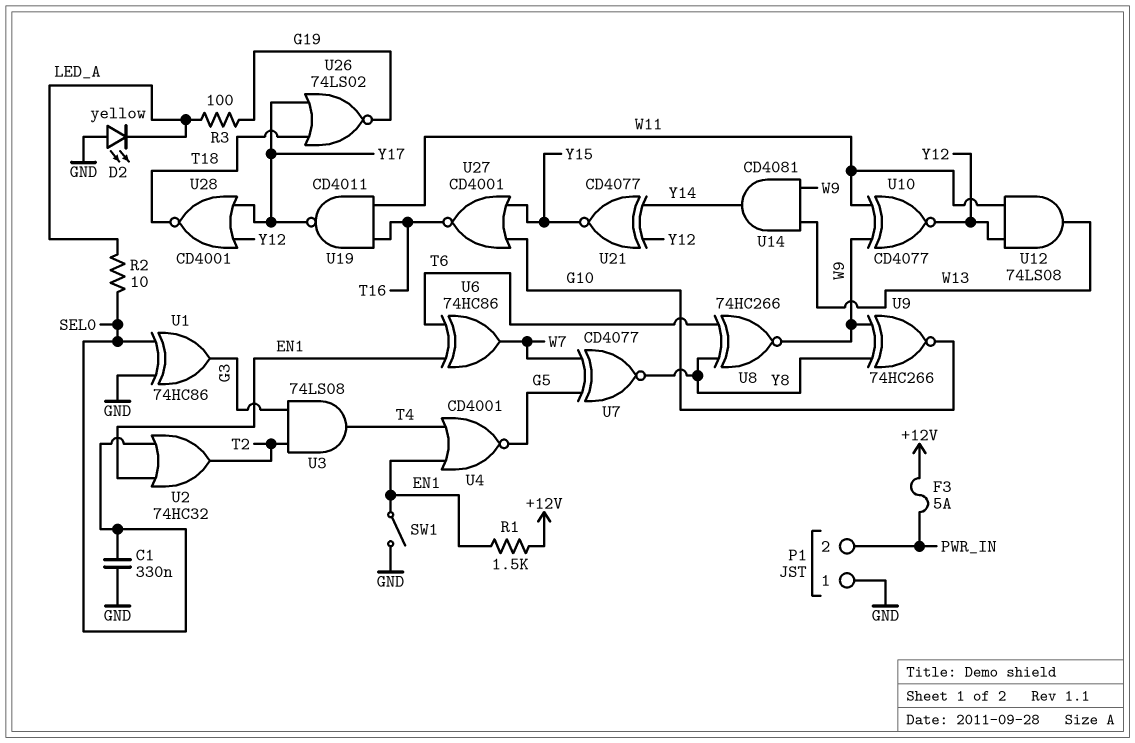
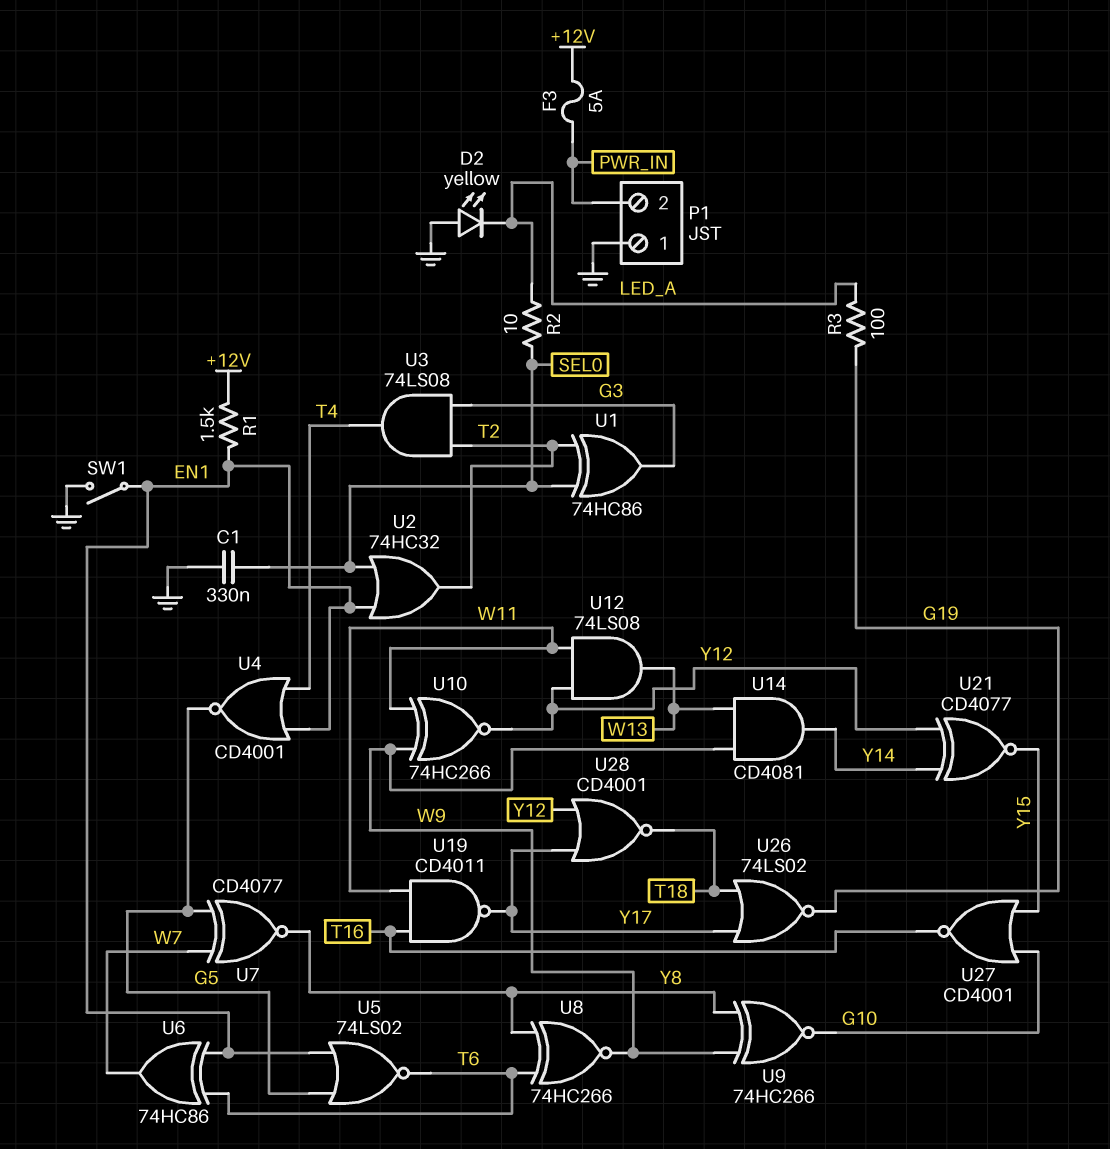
U1: XOR 74HC86 (in GND, in SEL0, out G3) -> XOR 74HC86 (in SEL0, in T2, out G3)
U5: none -> NOR 74LS02 (in EN1, in G5, out T6)
U10: XNOR CD4077 (in W9, in W11, out Y12) -> XNOR 74HC266 (in W9, in W11, out Y12)

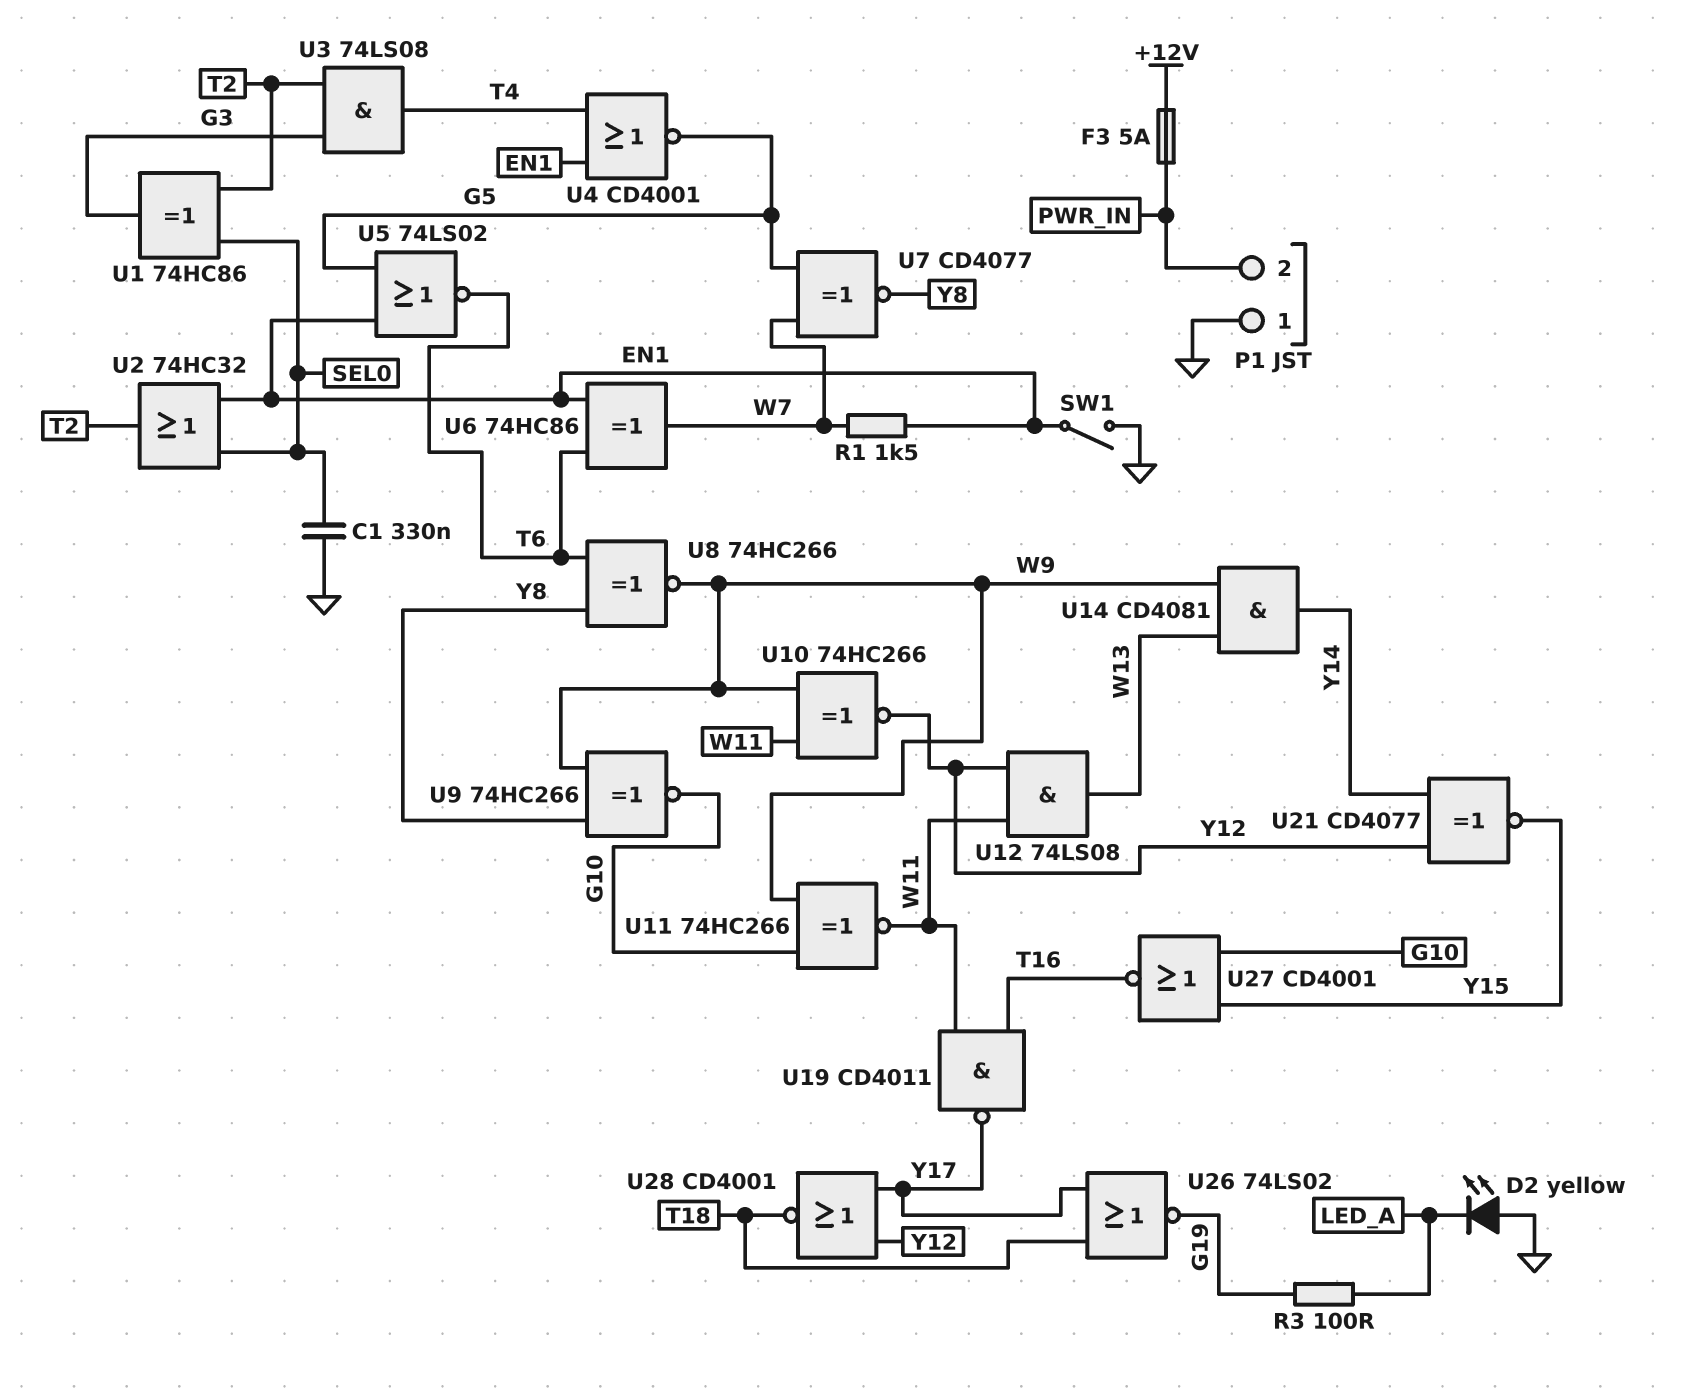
R1: 1.5k (+12V, EN1) -> 1.5k (EN1, W7)
R2: 10 (LED_A, SEL0) -> none
U11: none -> XNOR 74HC266 (in G10, in W9, out W11)

